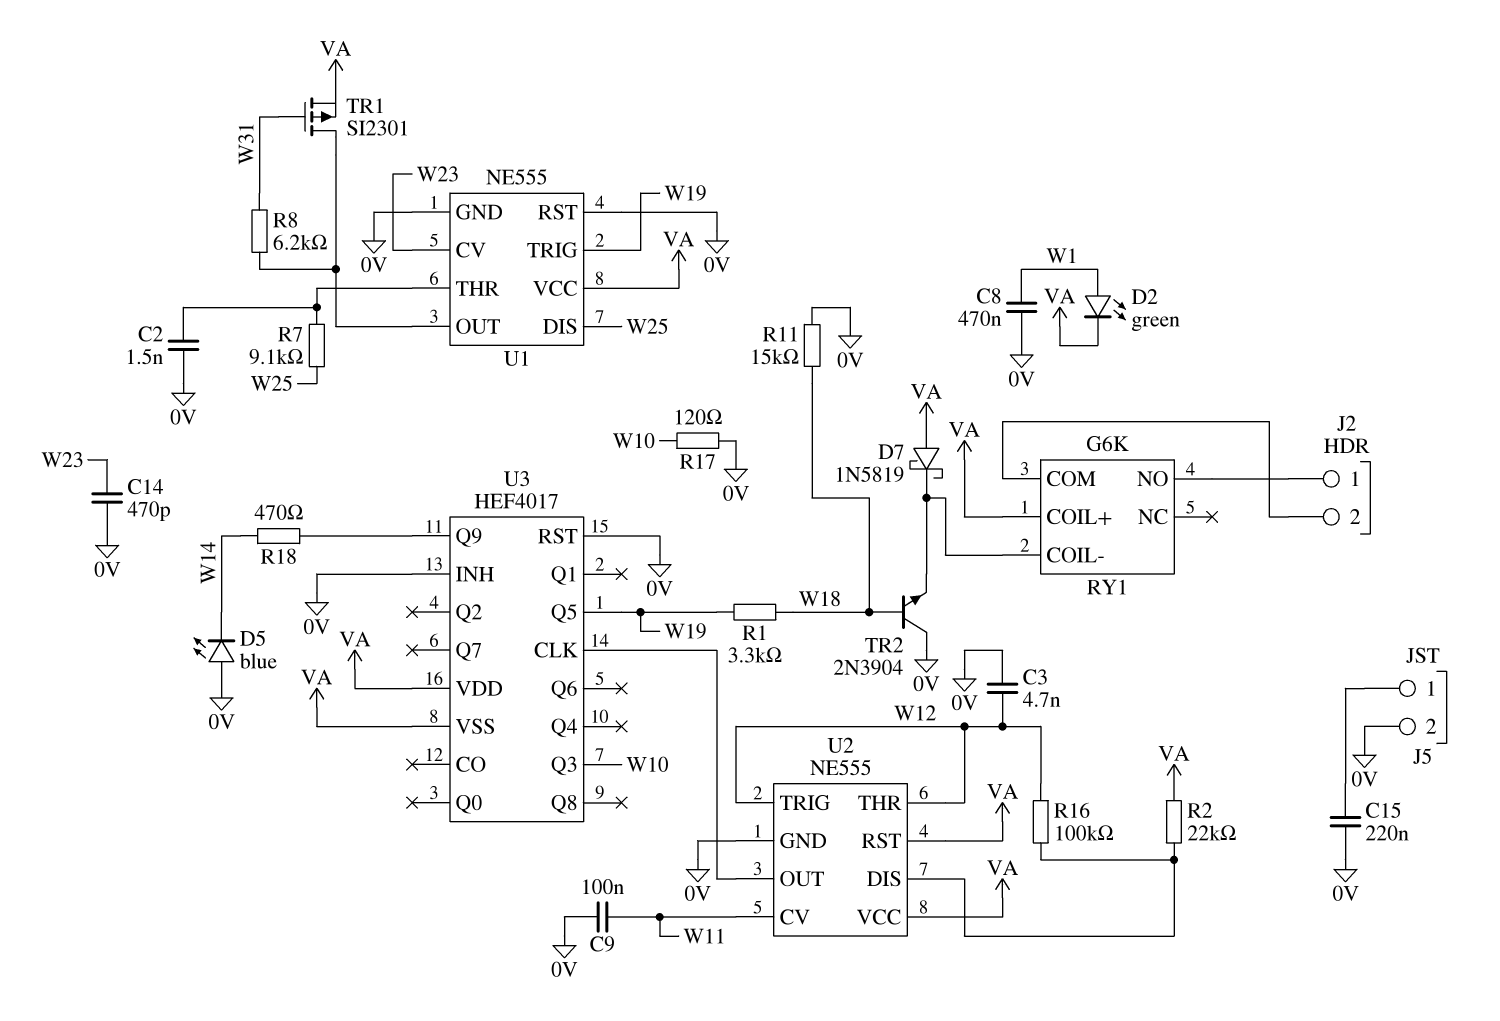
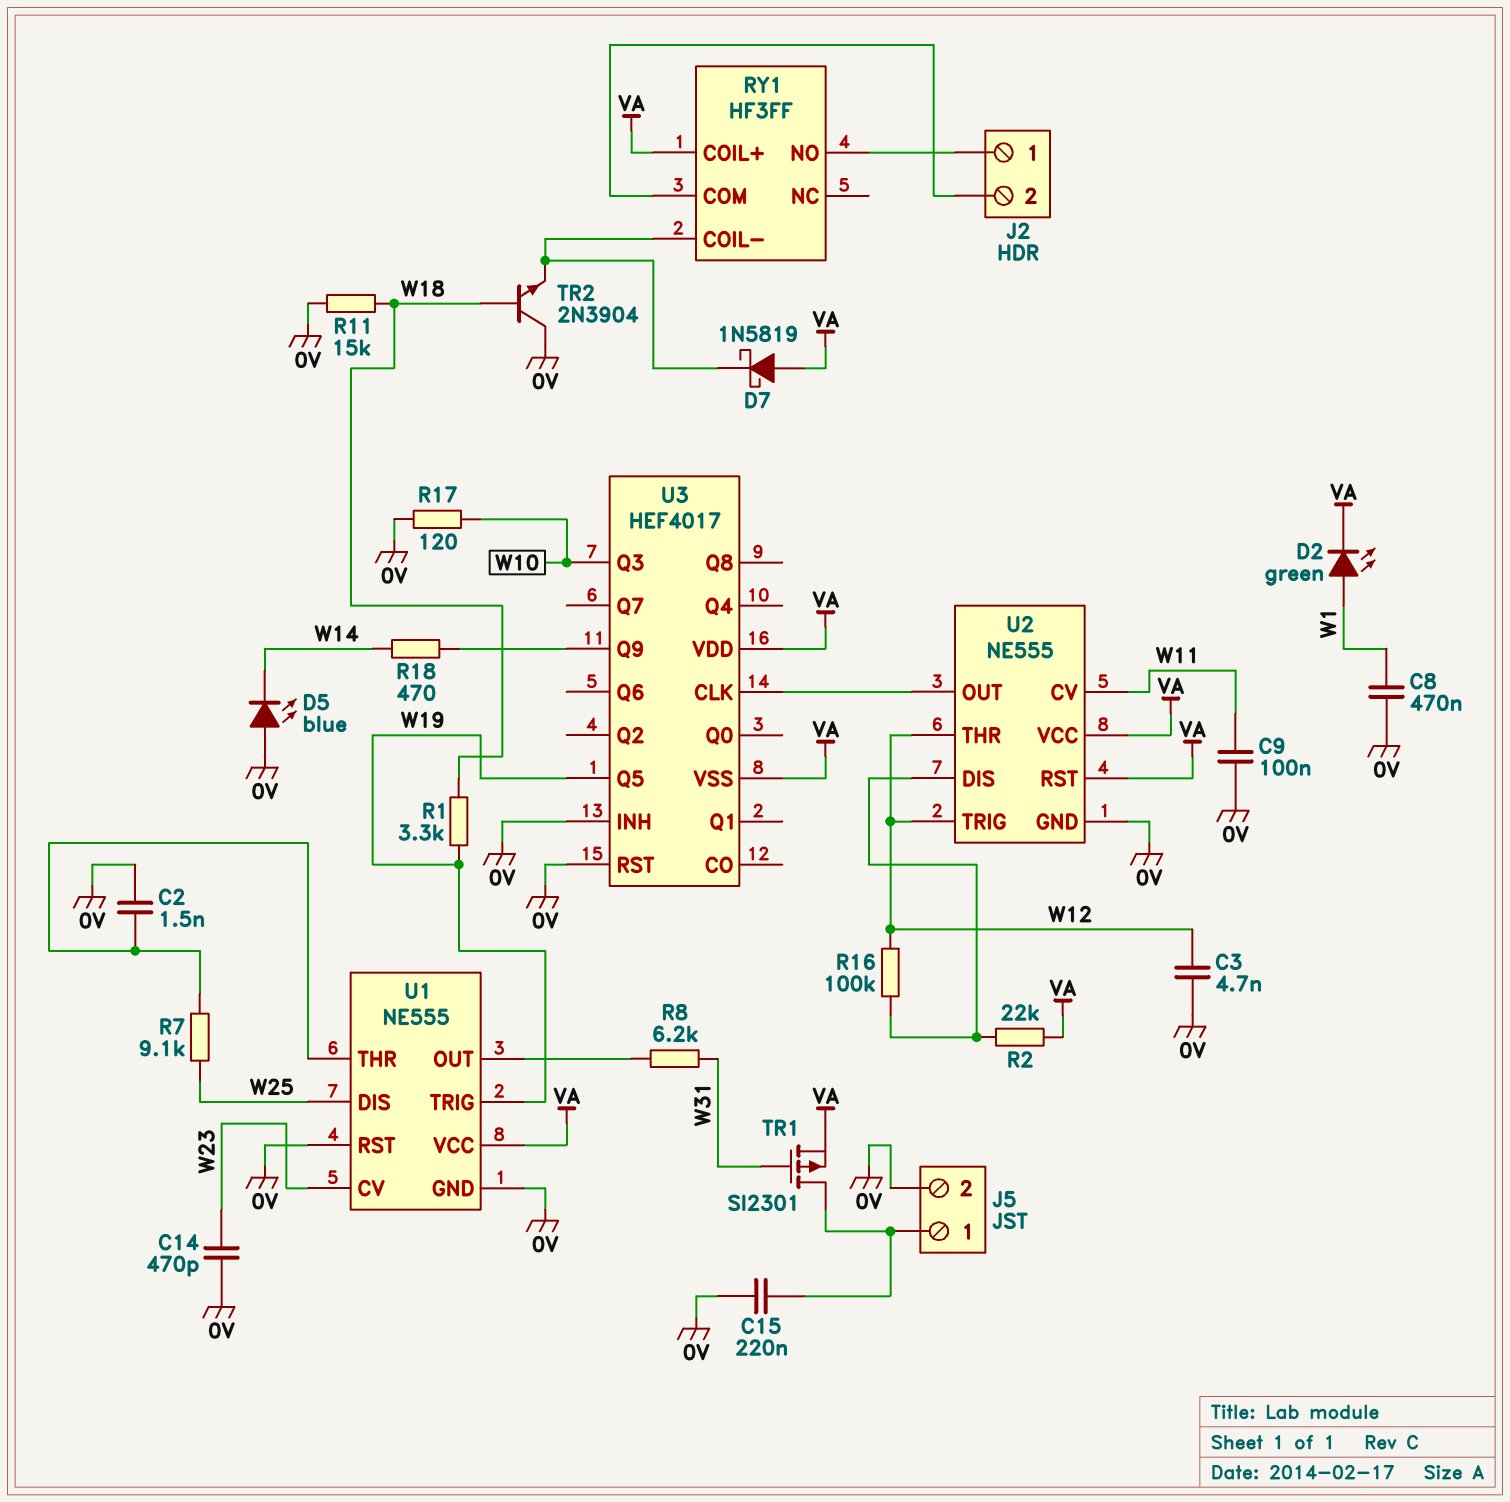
RY1: G6K -> HF3FF
TR1: PMOS SI2301 (G W31, D U1/OUT, S VA) -> PMOS SI2301 (G W31, D J5/1, S VA)

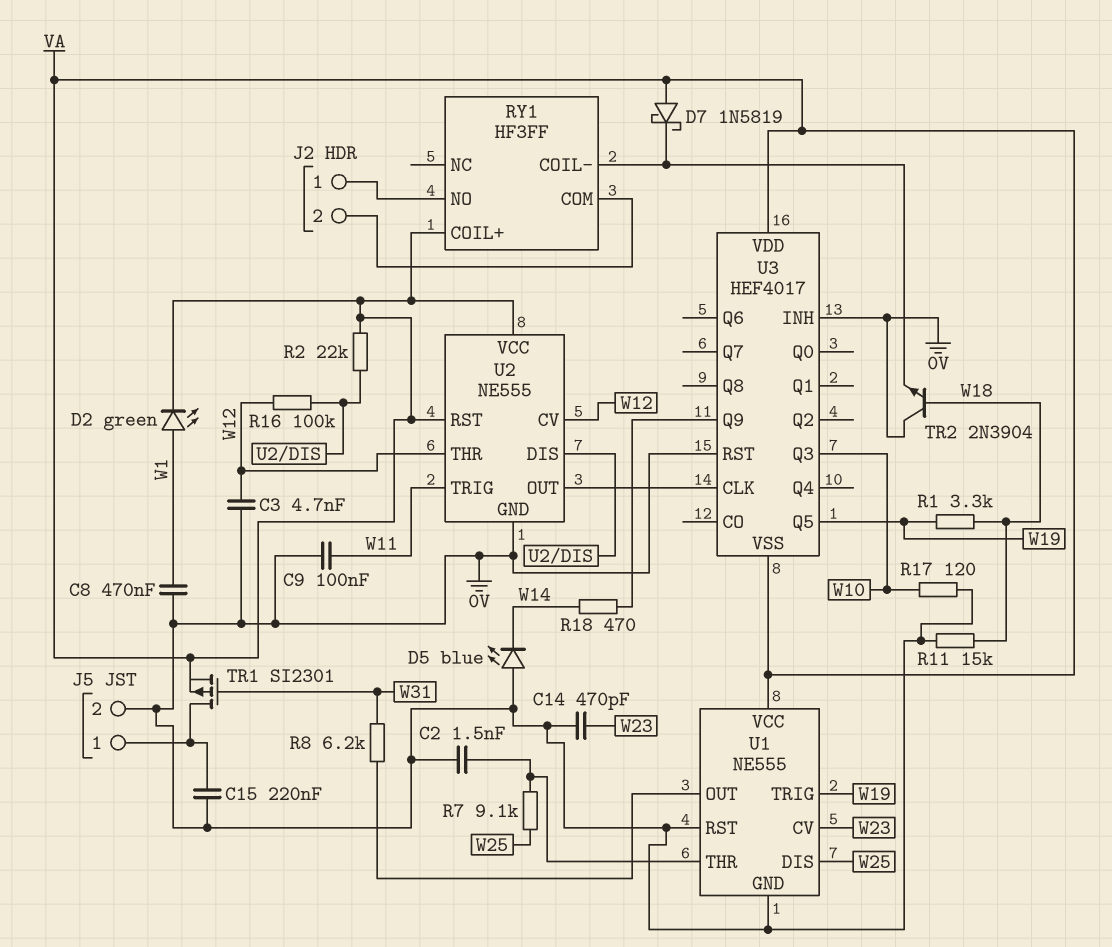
U2 pin CV: W11 -> W12
U2 pin TRIG: W12 -> W11

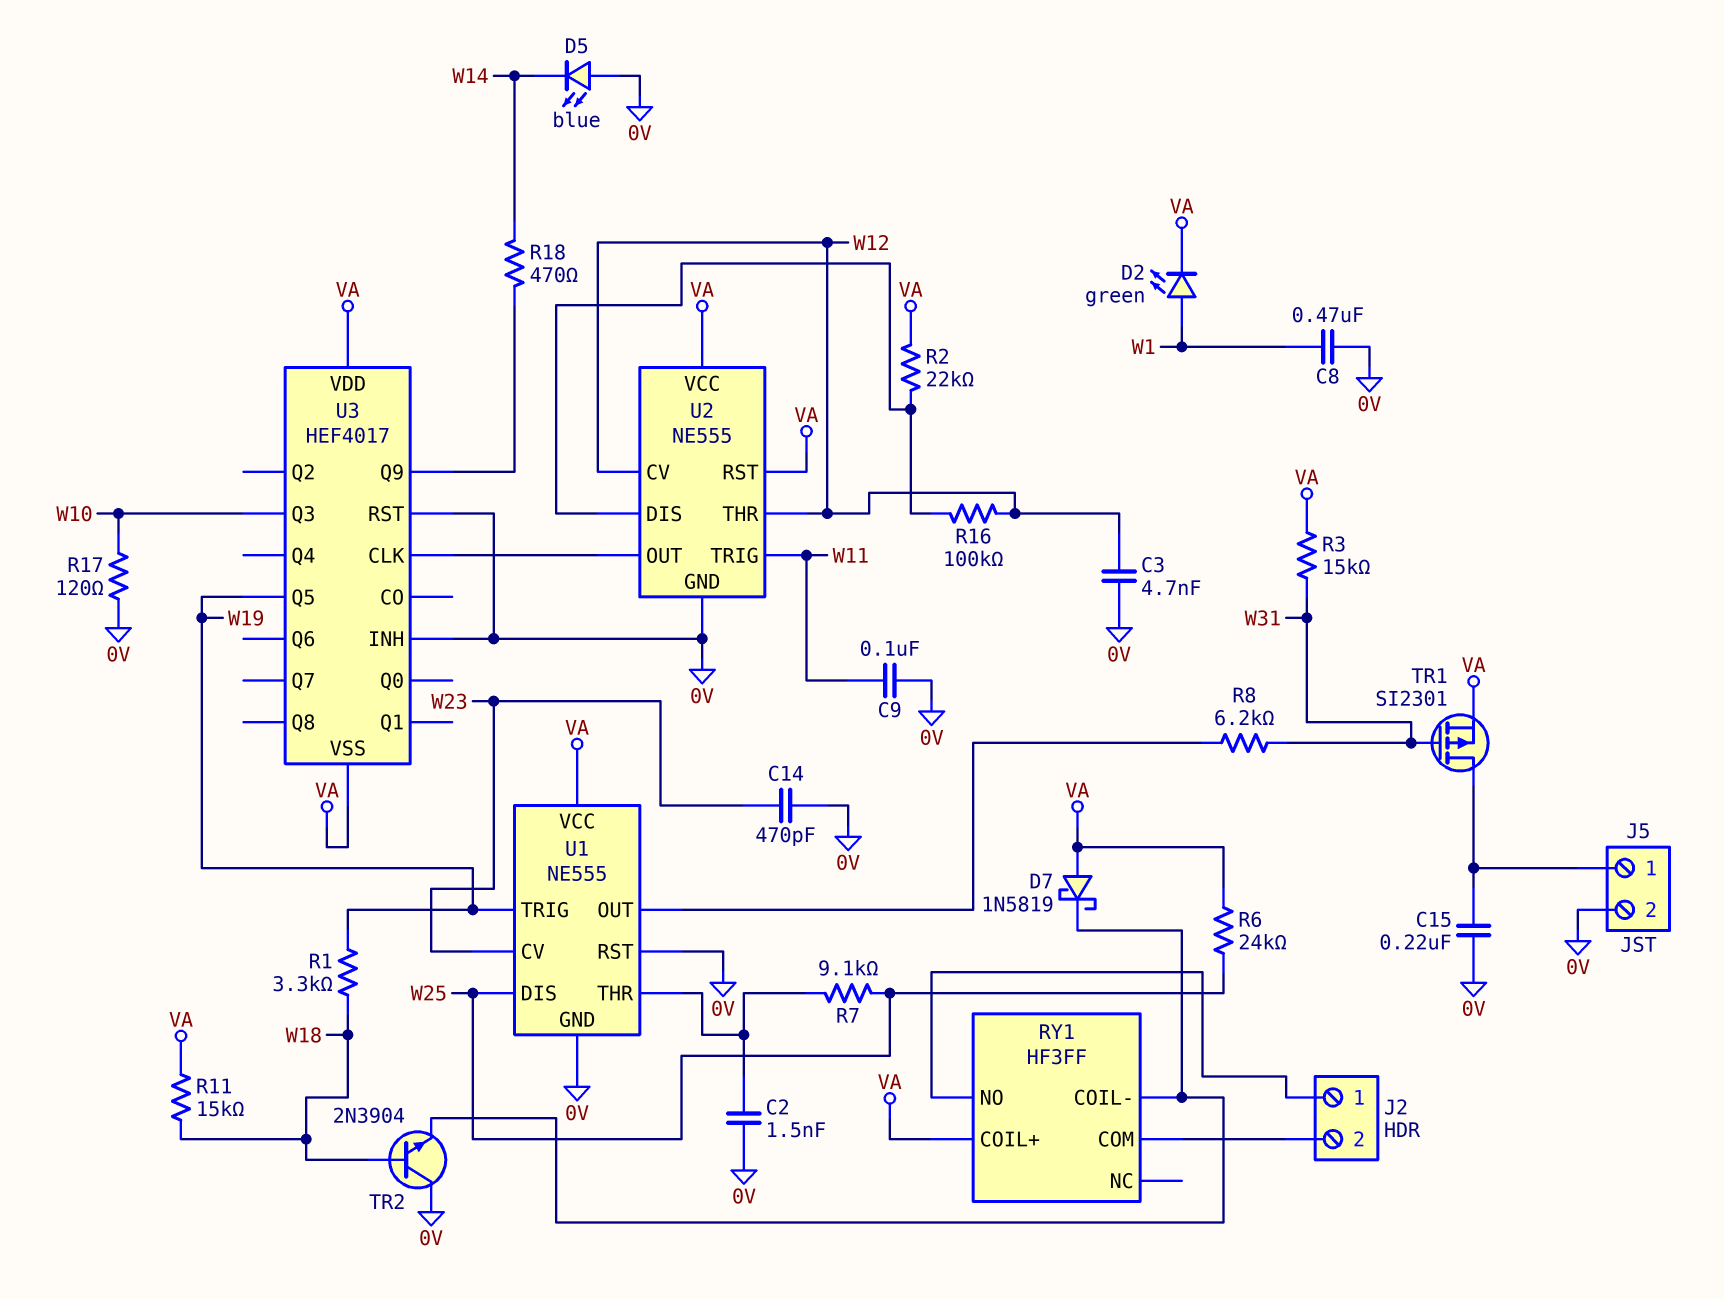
R3: none -> 15k (VA, W31)
R6: none -> 24k (VA, W25)
R11: 15k (0V, W18) -> 15k (VA, W18)

